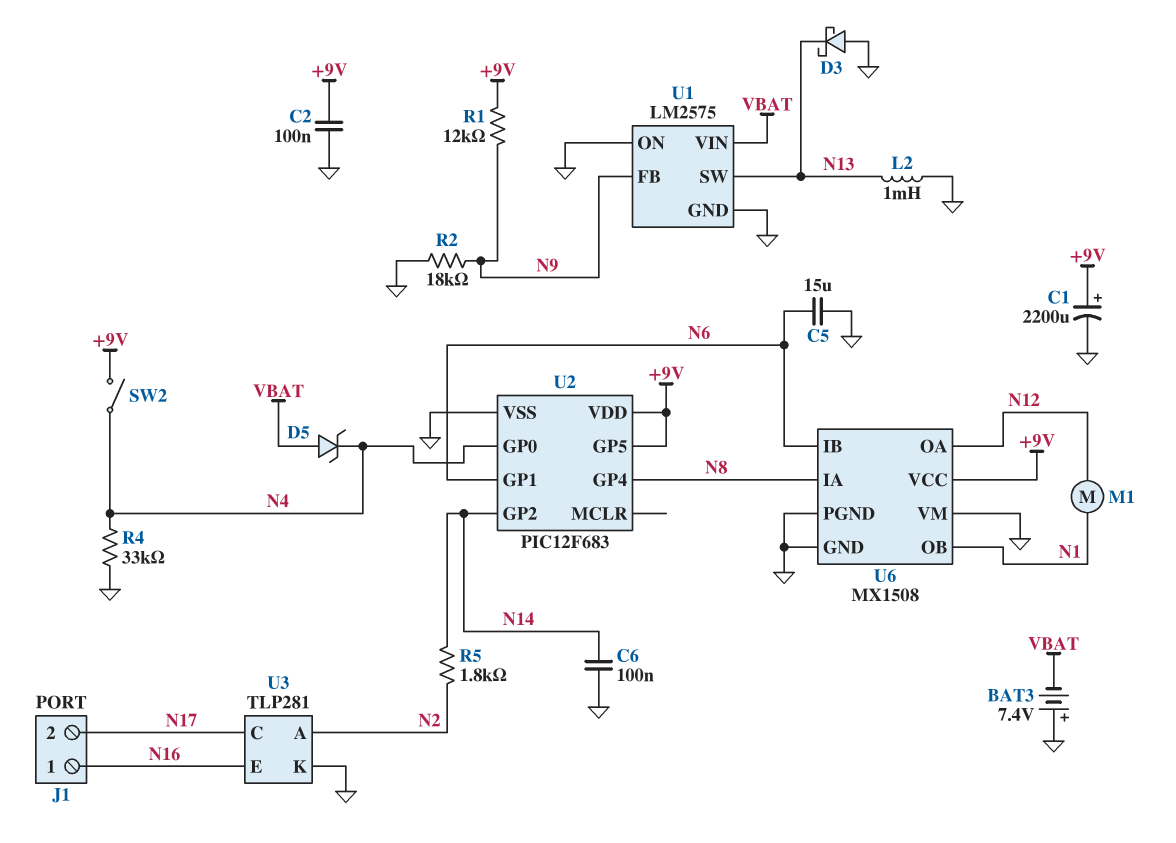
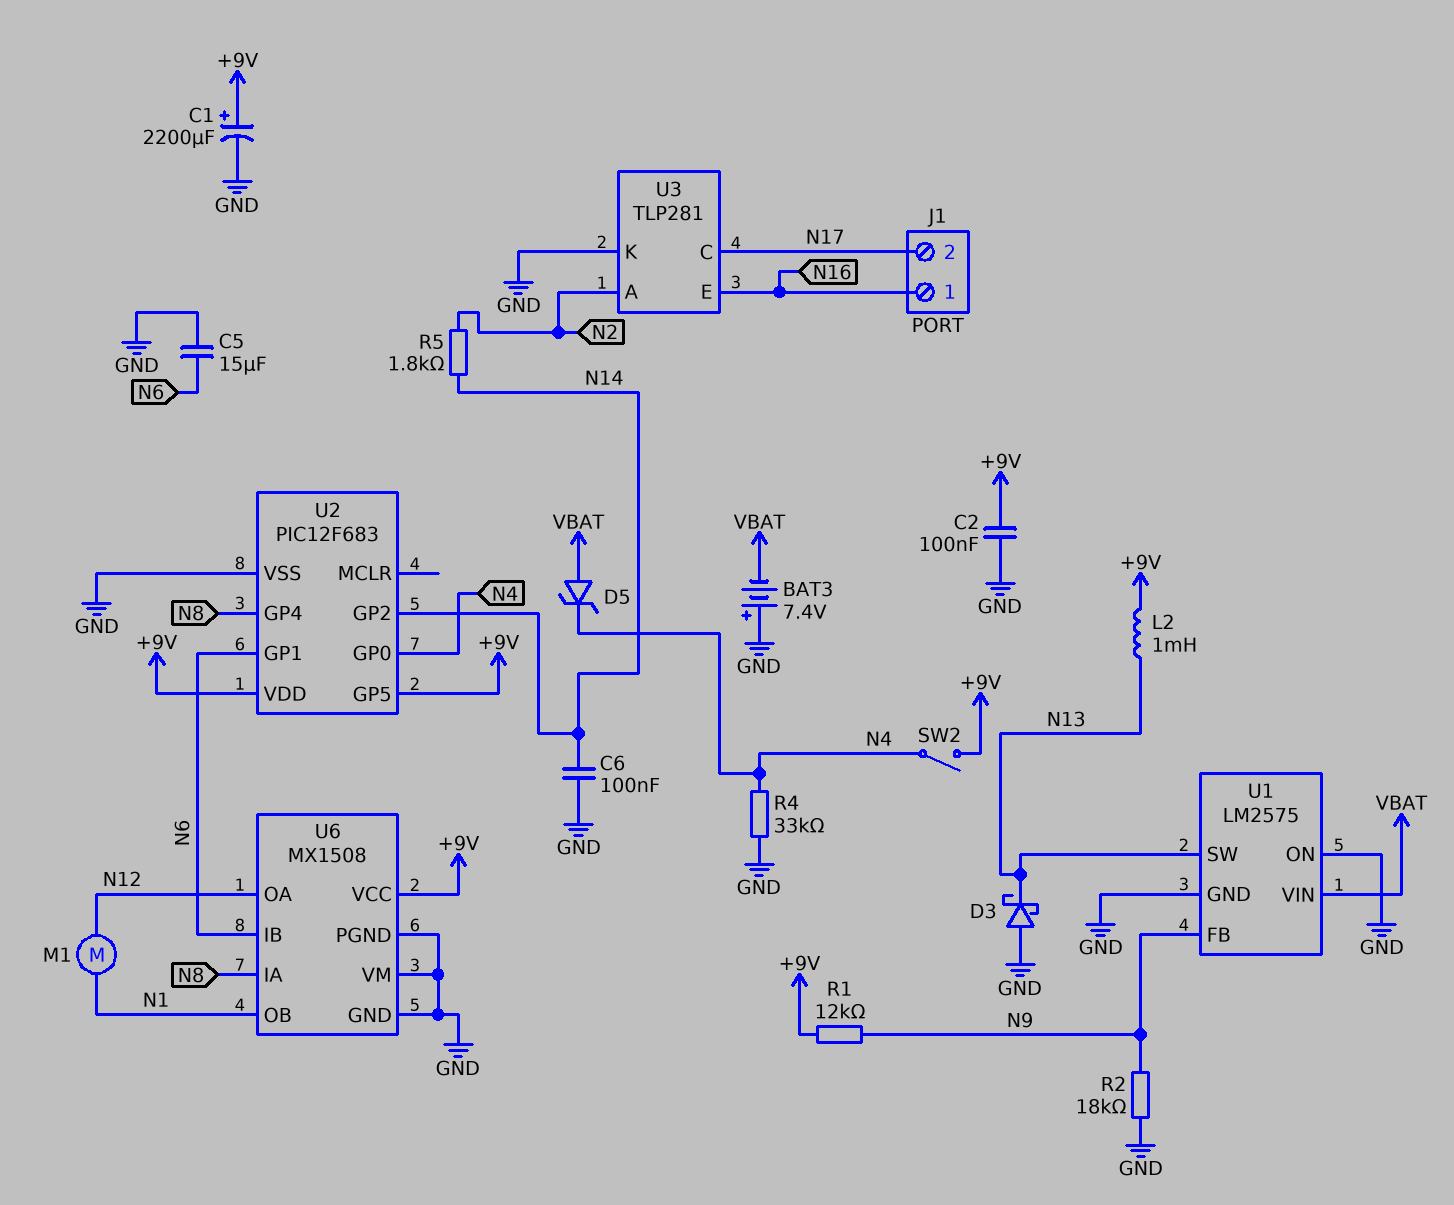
L2: 1mH (GND, N13) -> 1mH (+9V, N13)

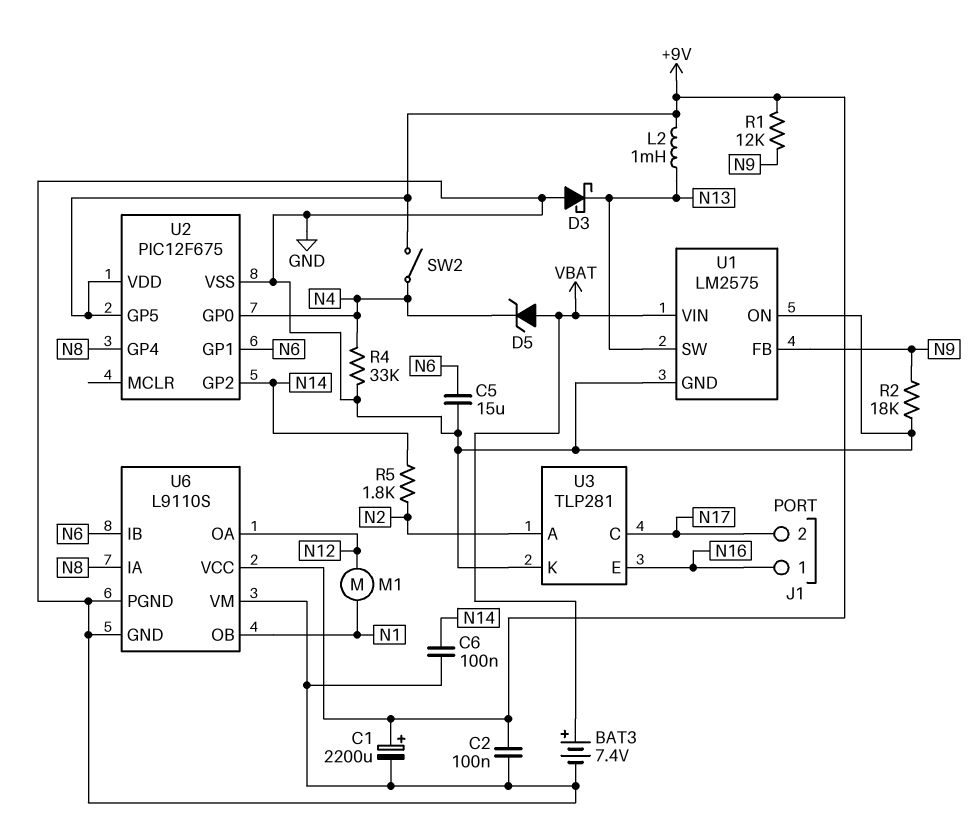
BAT3: 7.4V (plus GND, minus VBAT) -> 7.4V (plus VBAT, minus GND)
U2: PIC12F683 -> PIC12F675
U6: MX1508 -> L9110S

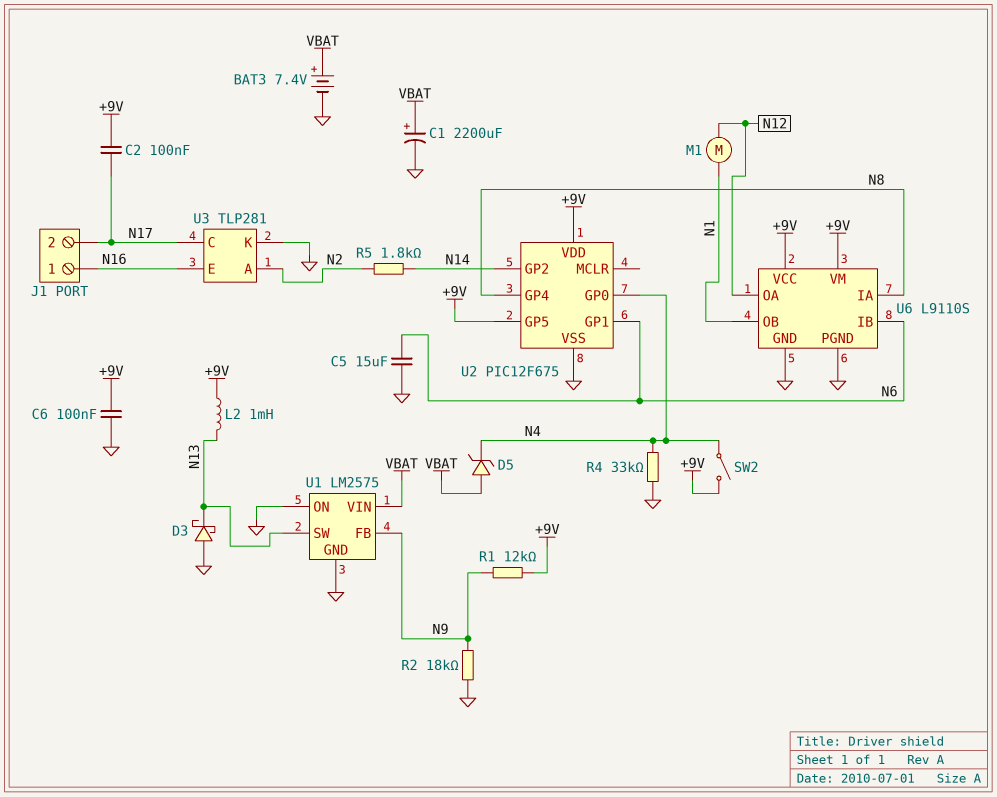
C1: 2200uF (plus +9V, minus GND) -> 2200uF (plus VBAT, minus GND)
C2: 100nF (+9V, GND) -> 100nF (+9V, N17)
C6: 100nF (GND, N14) -> 100nF (+9V, GND)
U6 pin VM: GND -> +9V

